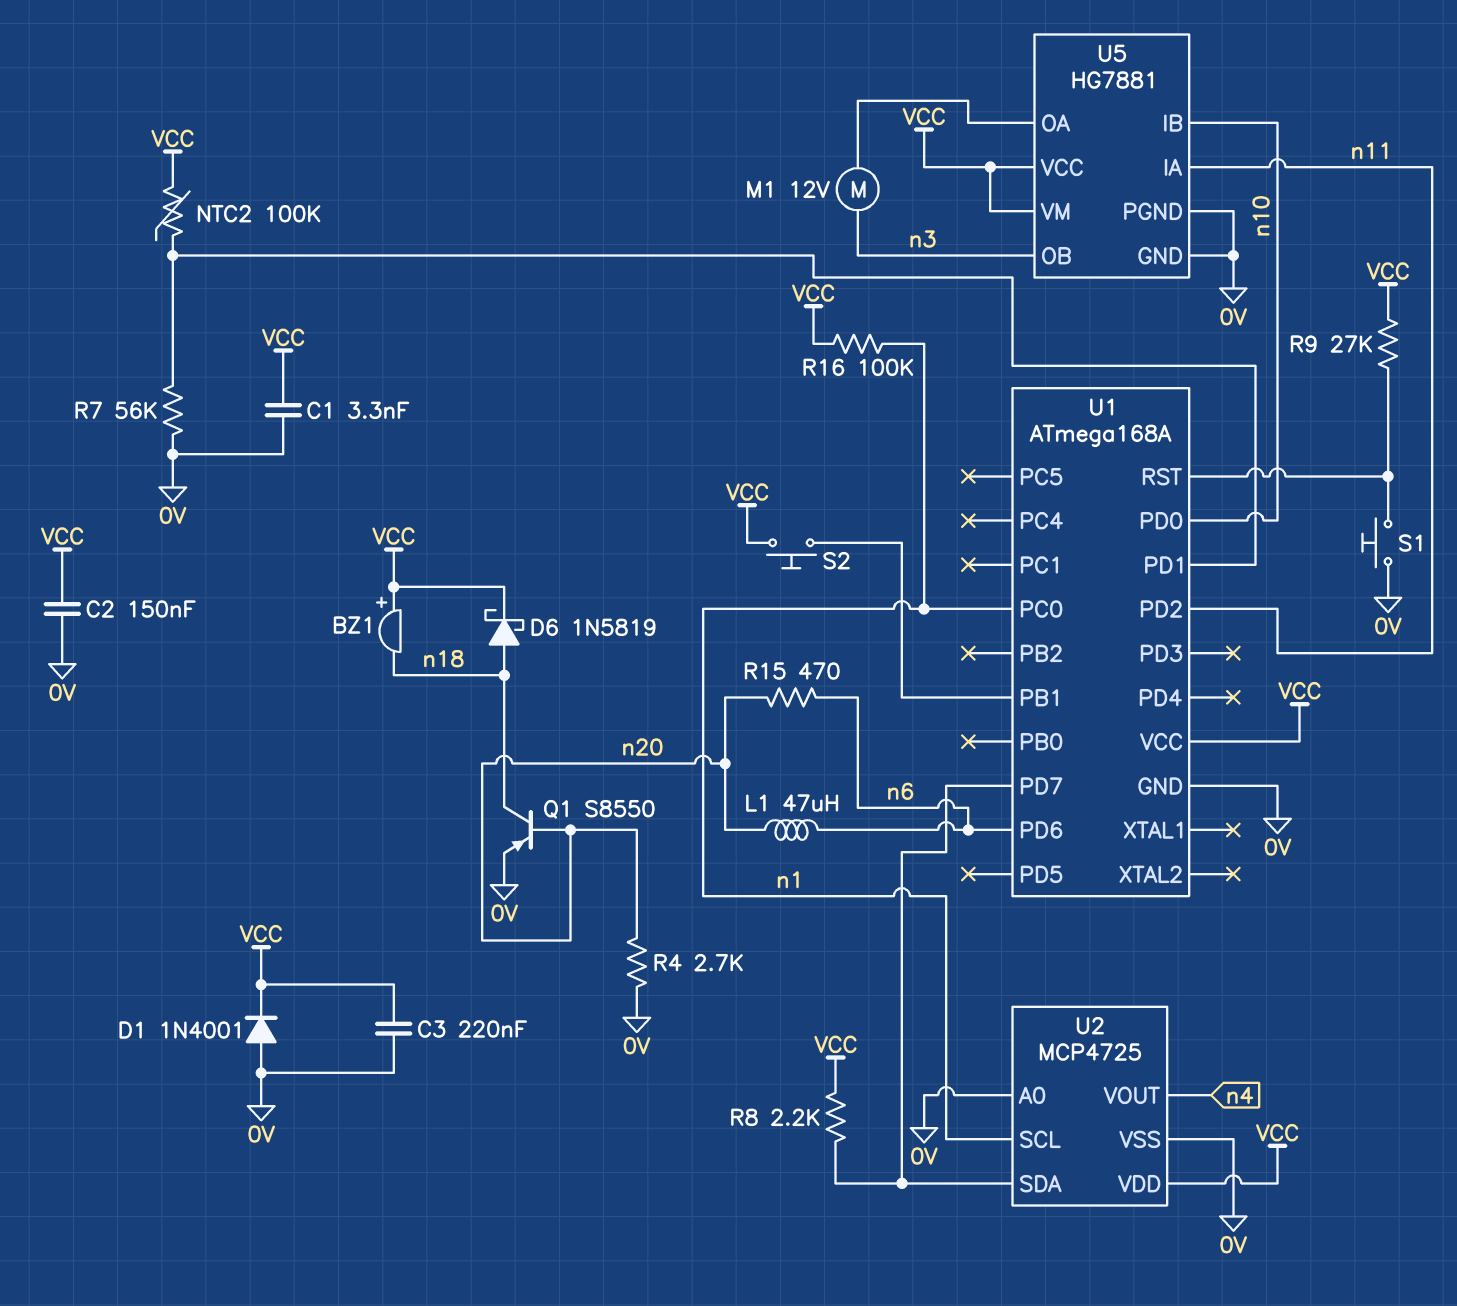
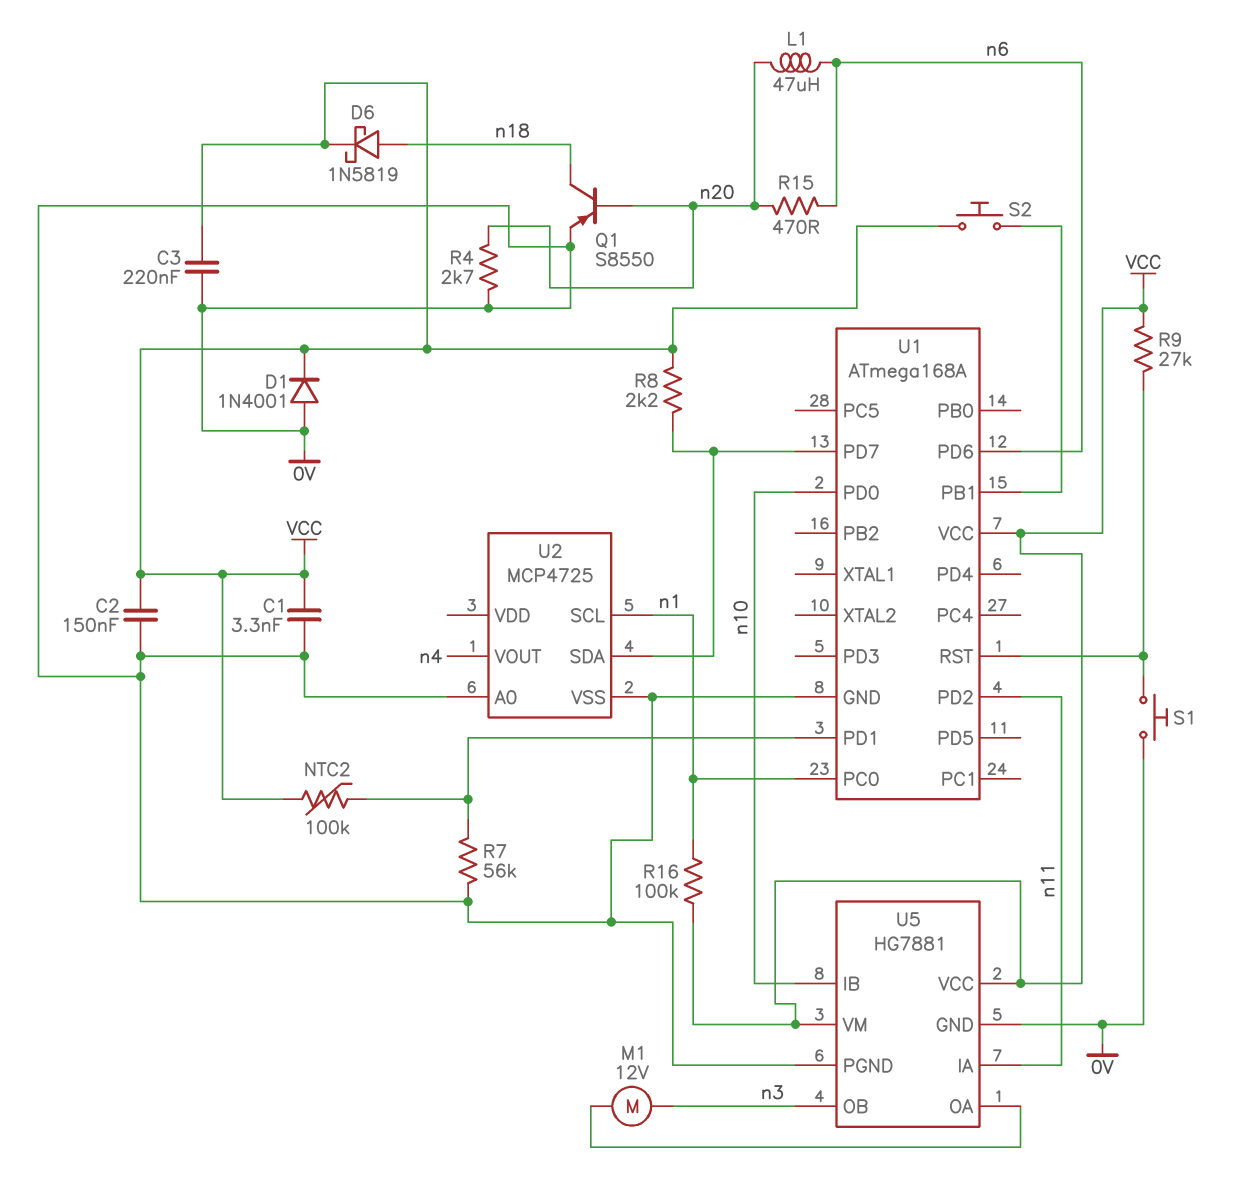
BZ1: buzzer (plus VCC, minus n18) -> none
U2 pin VDD: VCC -> none

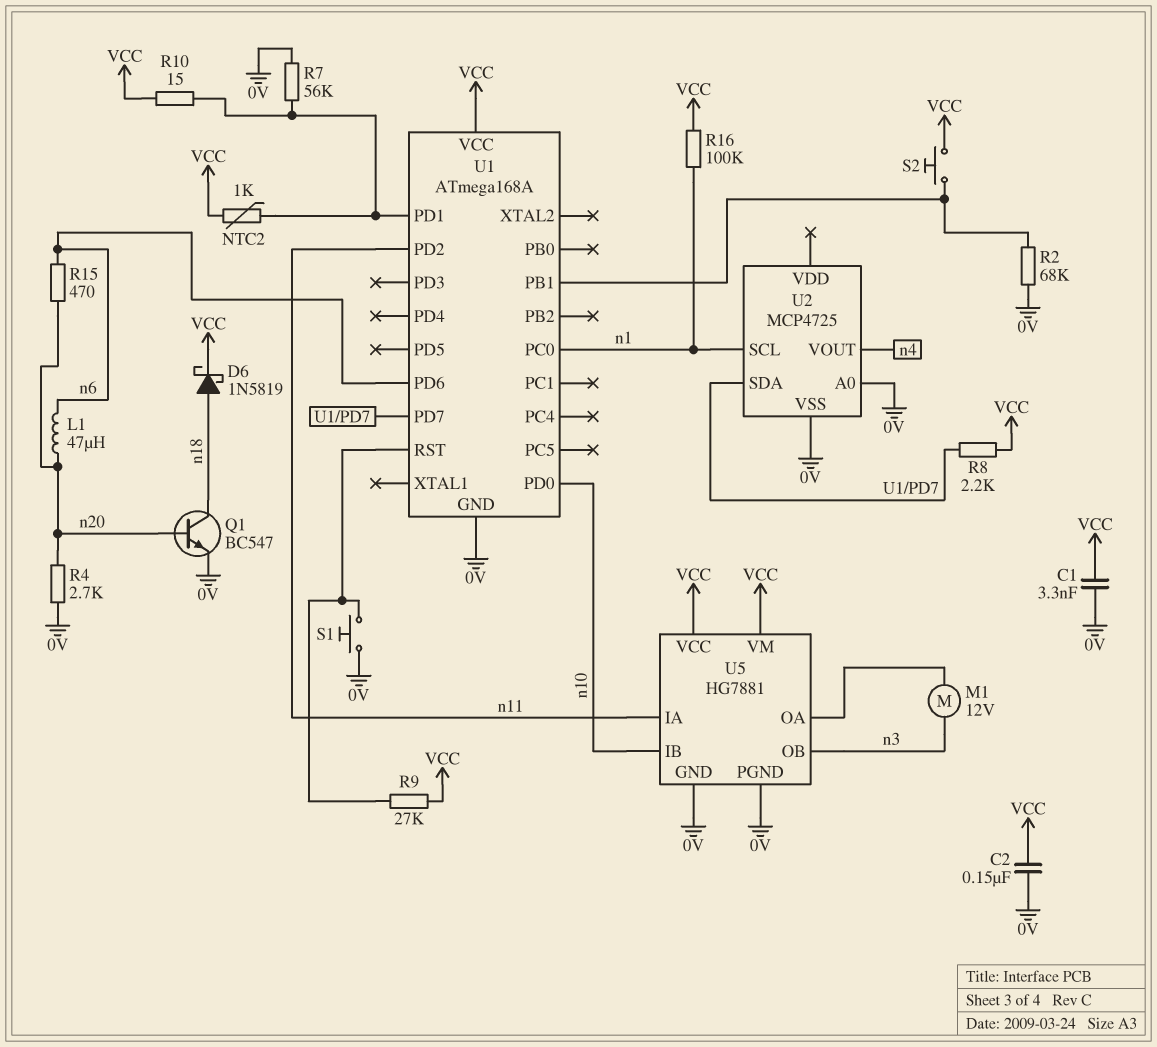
C3: 220nF (0V, VCC) -> none
D1: diode 1N4001 (A 0V, K VCC) -> none
NTC2: 100k (U1/PD1, VCC) -> 1k (U1/PD1, VCC)
Q1: PNP S8550 (B n20, C n18, E 0V) -> NPN BC547 (B n20, C n18, E 0V)
R2: none -> 68k (0V, U1/PB1)
R10: none -> 15 (U1/PD1, VCC)

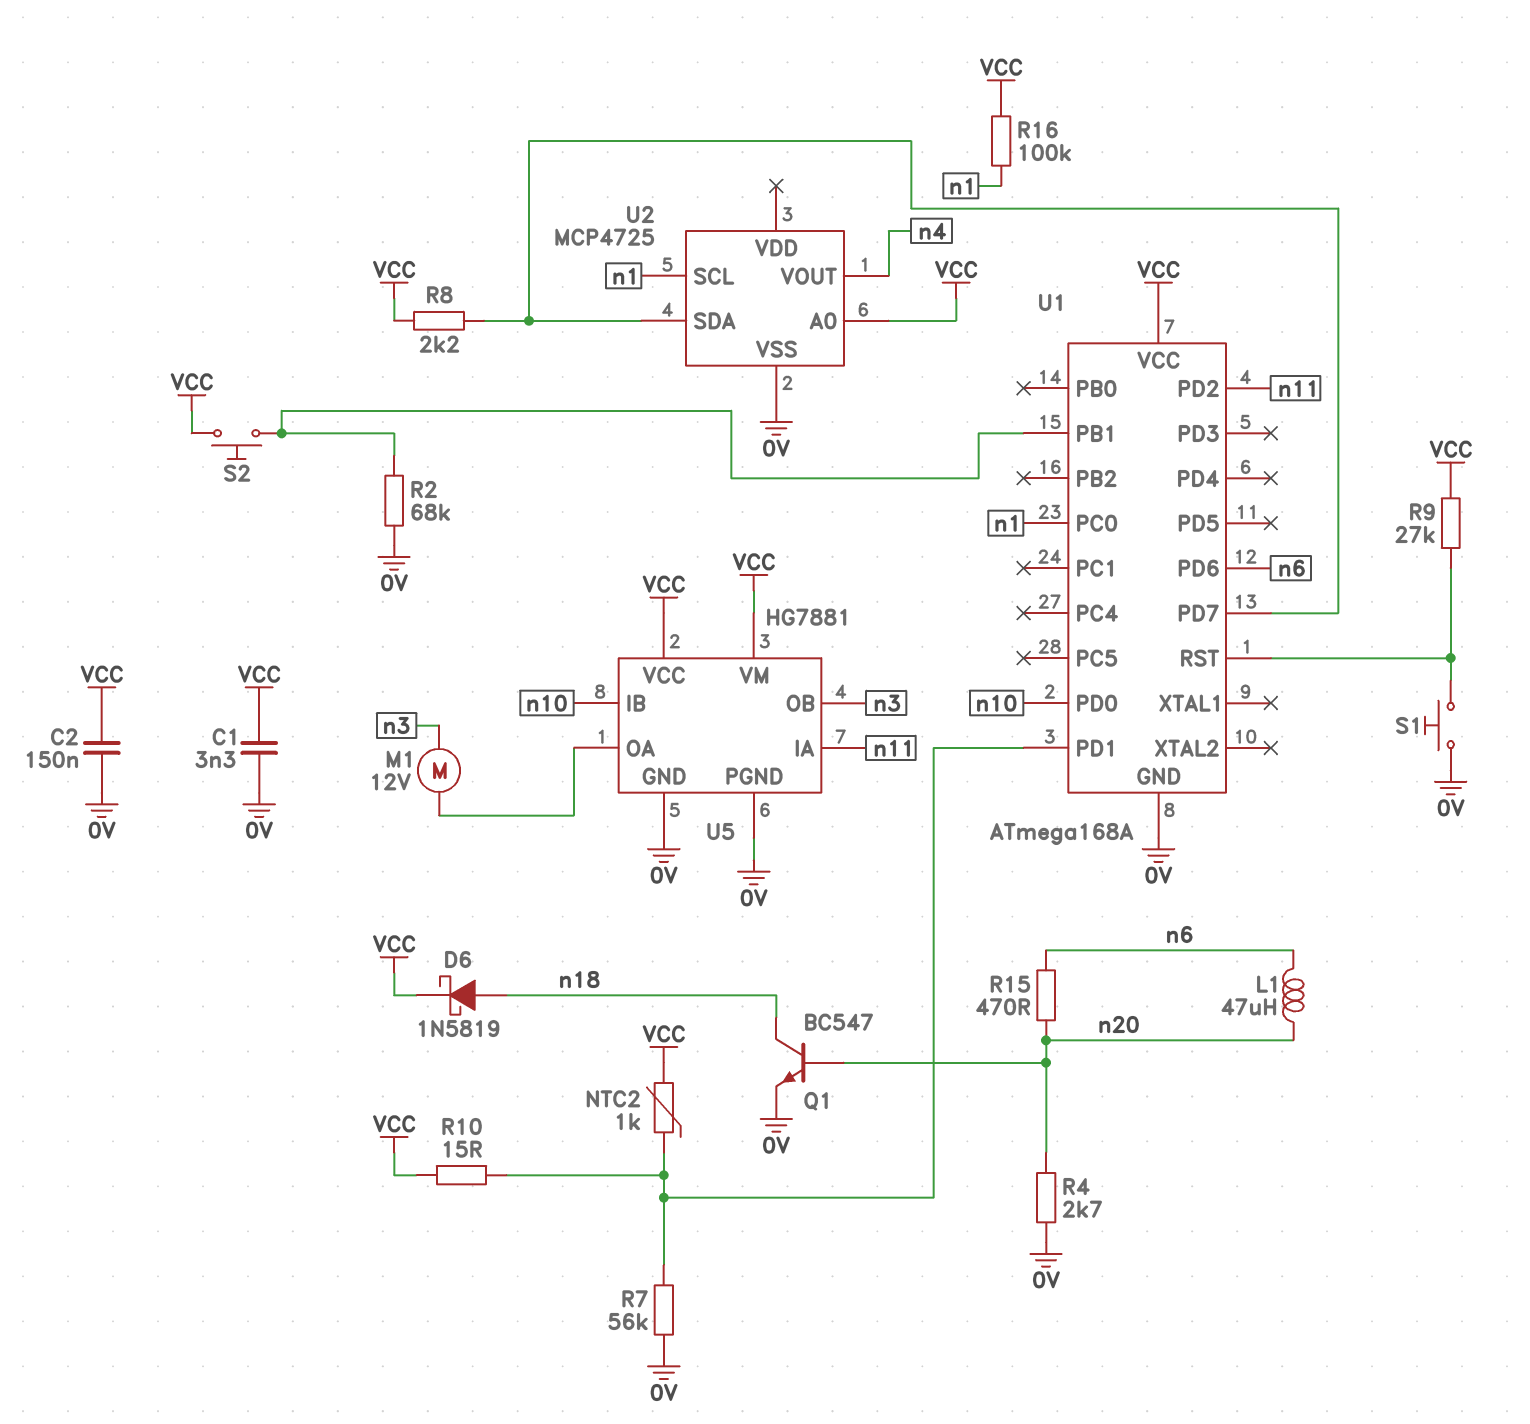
U2 pin A0: 0V -> VCC

